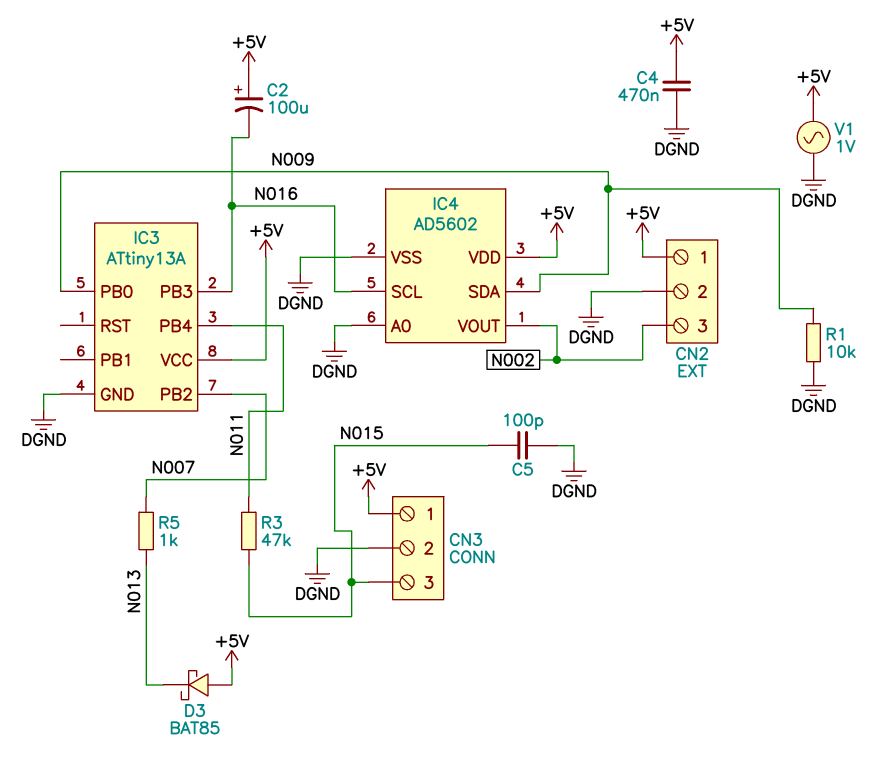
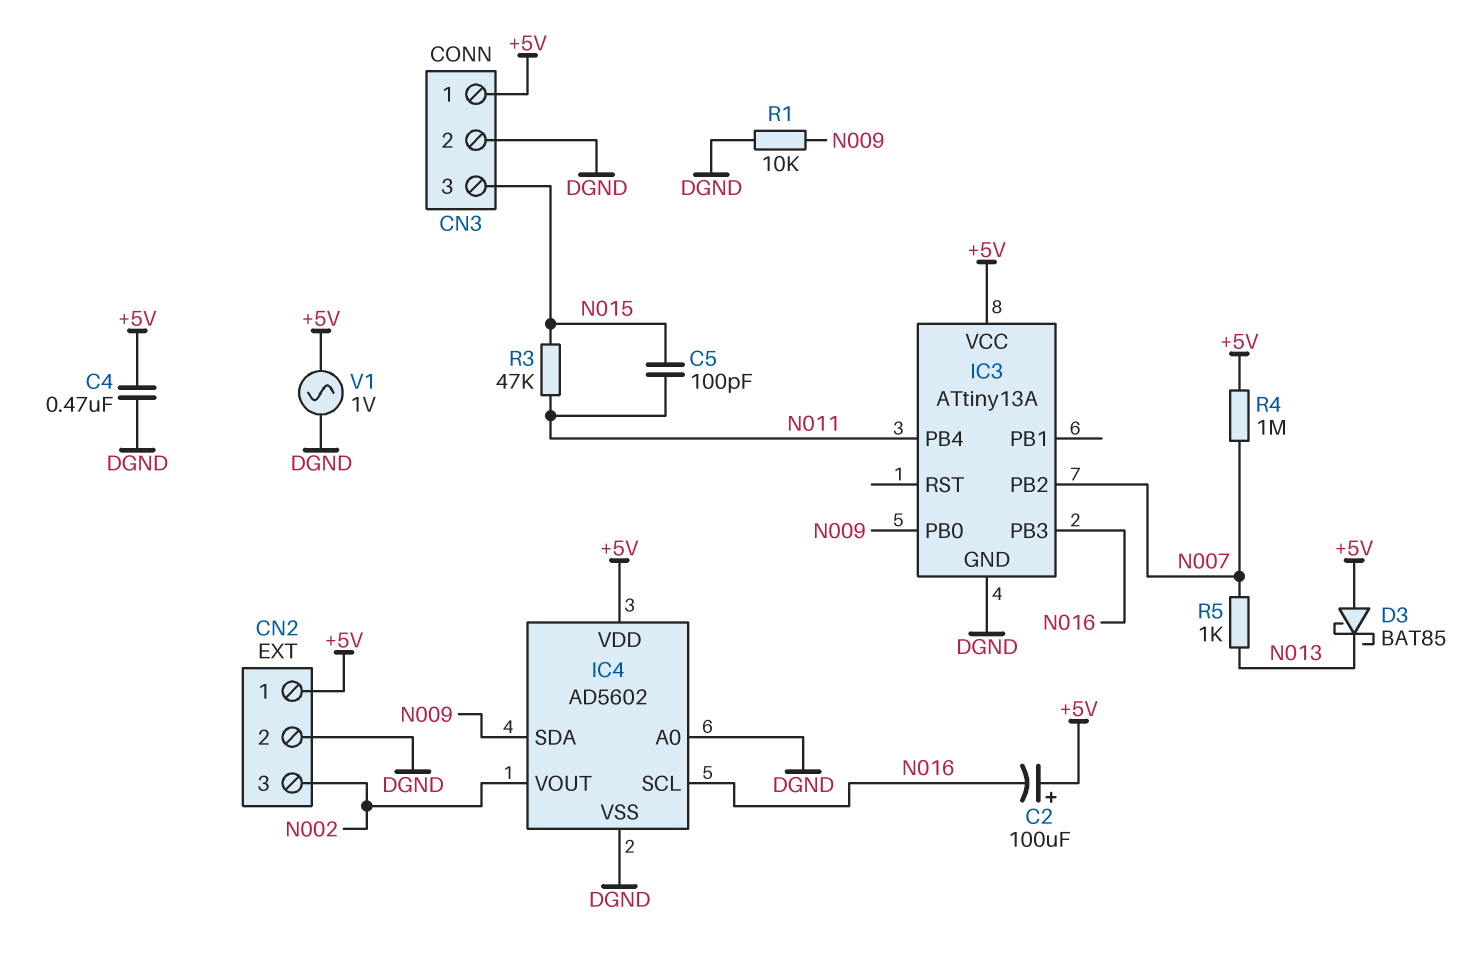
C5: 100pF (DGND, N015) -> 100pF (N011, N015)
R4: none -> 1M (+5V, N007)

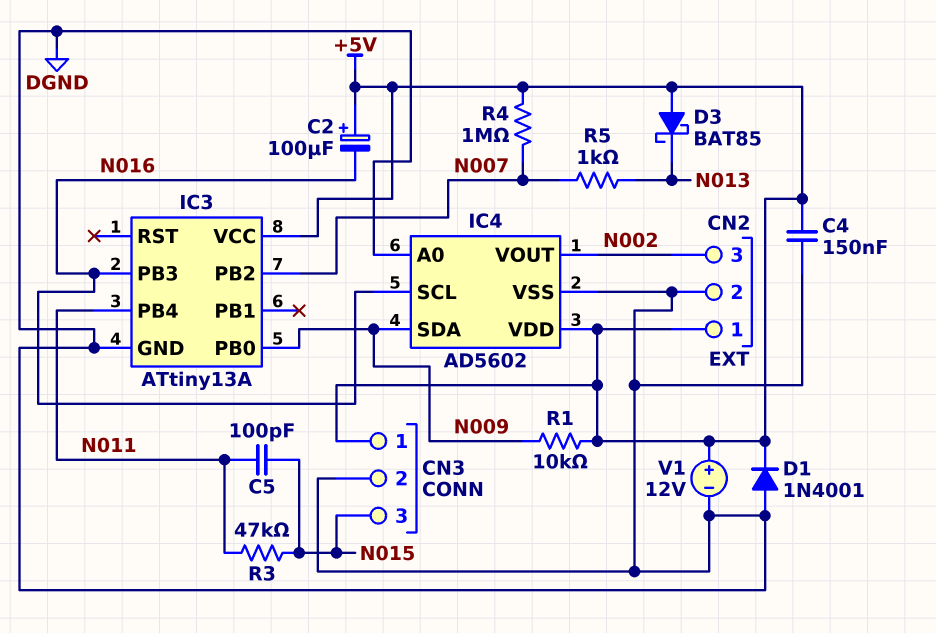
C4: 470nF (+5V, DGND) -> 150nF (+5V, DGND)
D1: none -> diode 1N4001 (A DGND, K +5V)
R1: 10k (DGND, N009) -> 10k (+5V, N009)
V1: AC 1V (+5V, DGND) -> 12V (plus +5V, minus DGND)

